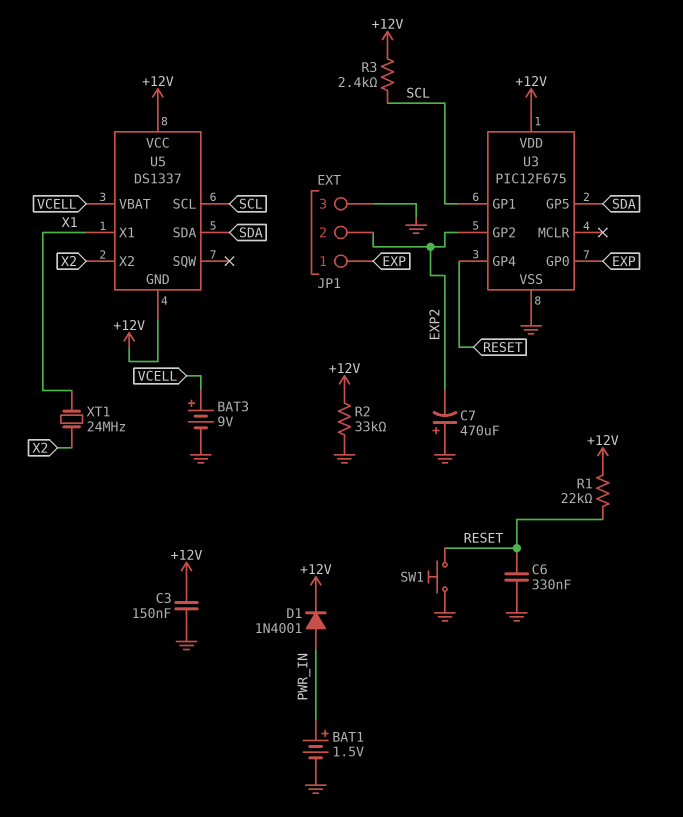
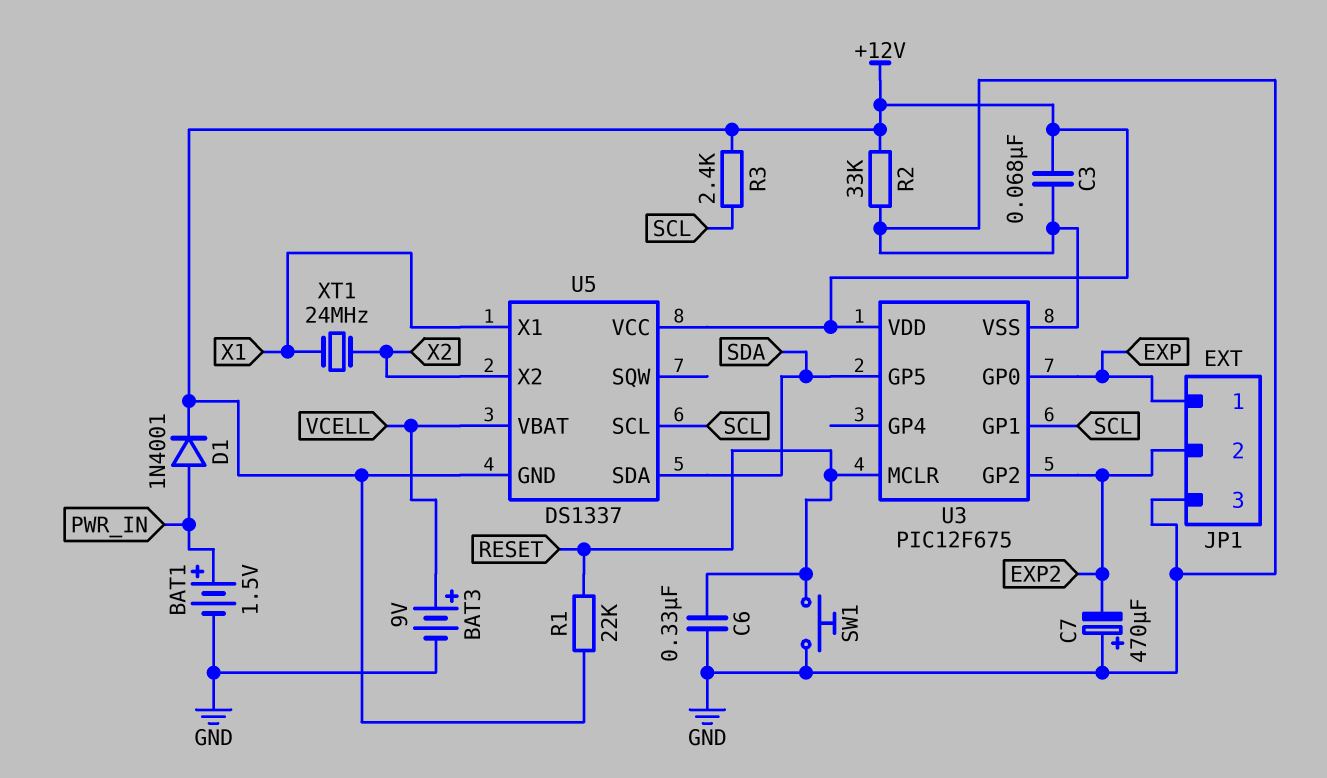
C3: 150nF (+12V, GND) -> 68nF (+12V, GND)
U3 pin GP4: RESET -> none
U3 pin MCLR: none -> RESET

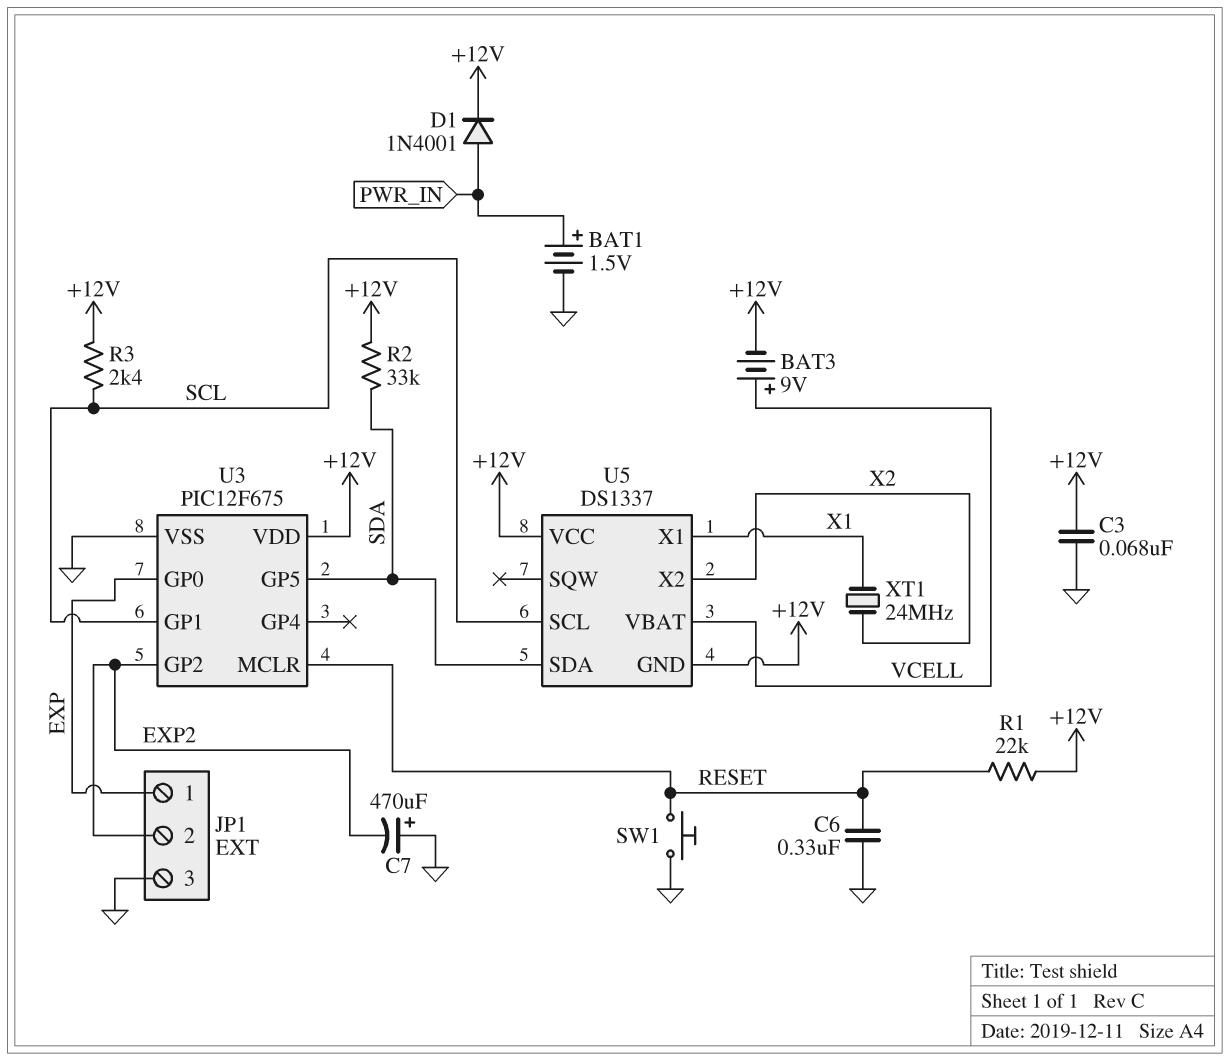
BAT3: 9V (plus VCELL, minus GND) -> 9V (plus VCELL, minus +12V)
R2: 33k (+12V, GND) -> 33k (+12V, SDA)

